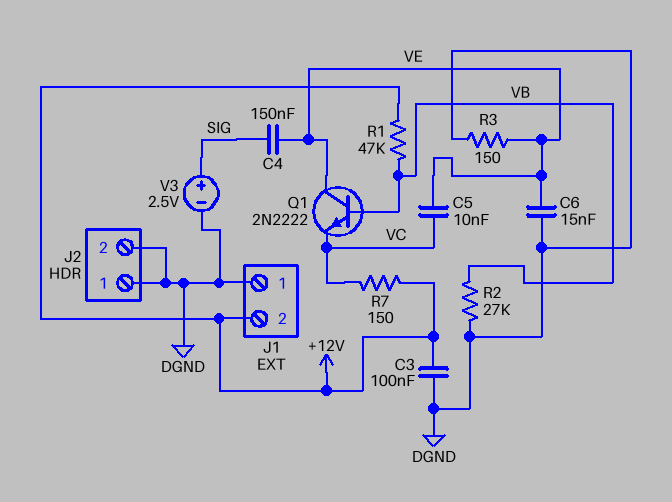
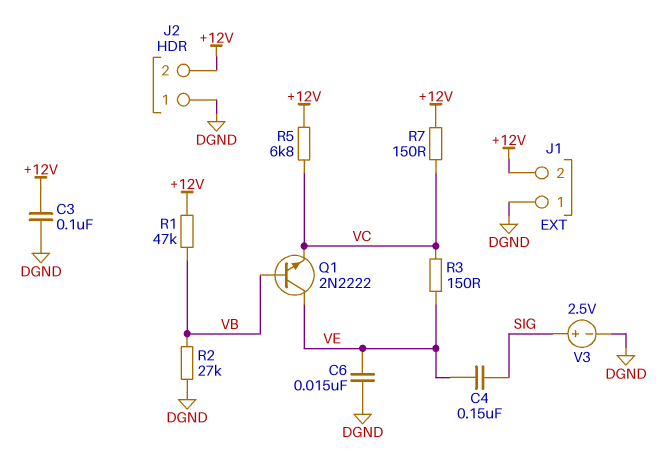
C5: 10nF (VC, VE) -> none
J2 pin 2: DGND -> +12V
R3: 150 (DGND, VE) -> 150 (VC, VE)
R5: none -> 6.8k (+12V, VC)

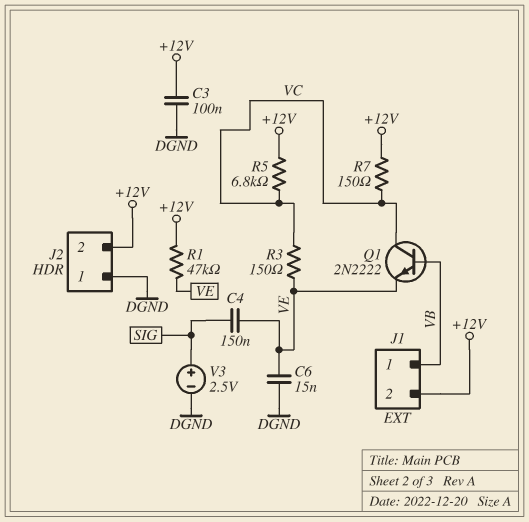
J1 pin 1: DGND -> VB
Q1: NPN 2N2222 (B VB, C VE, E VC) -> NPN 2N2222 (B VB, C VC, E VE)
R1: 47k (+12V, VB) -> 47k (+12V, VE)
R2: 27k (DGND, VB) -> none

